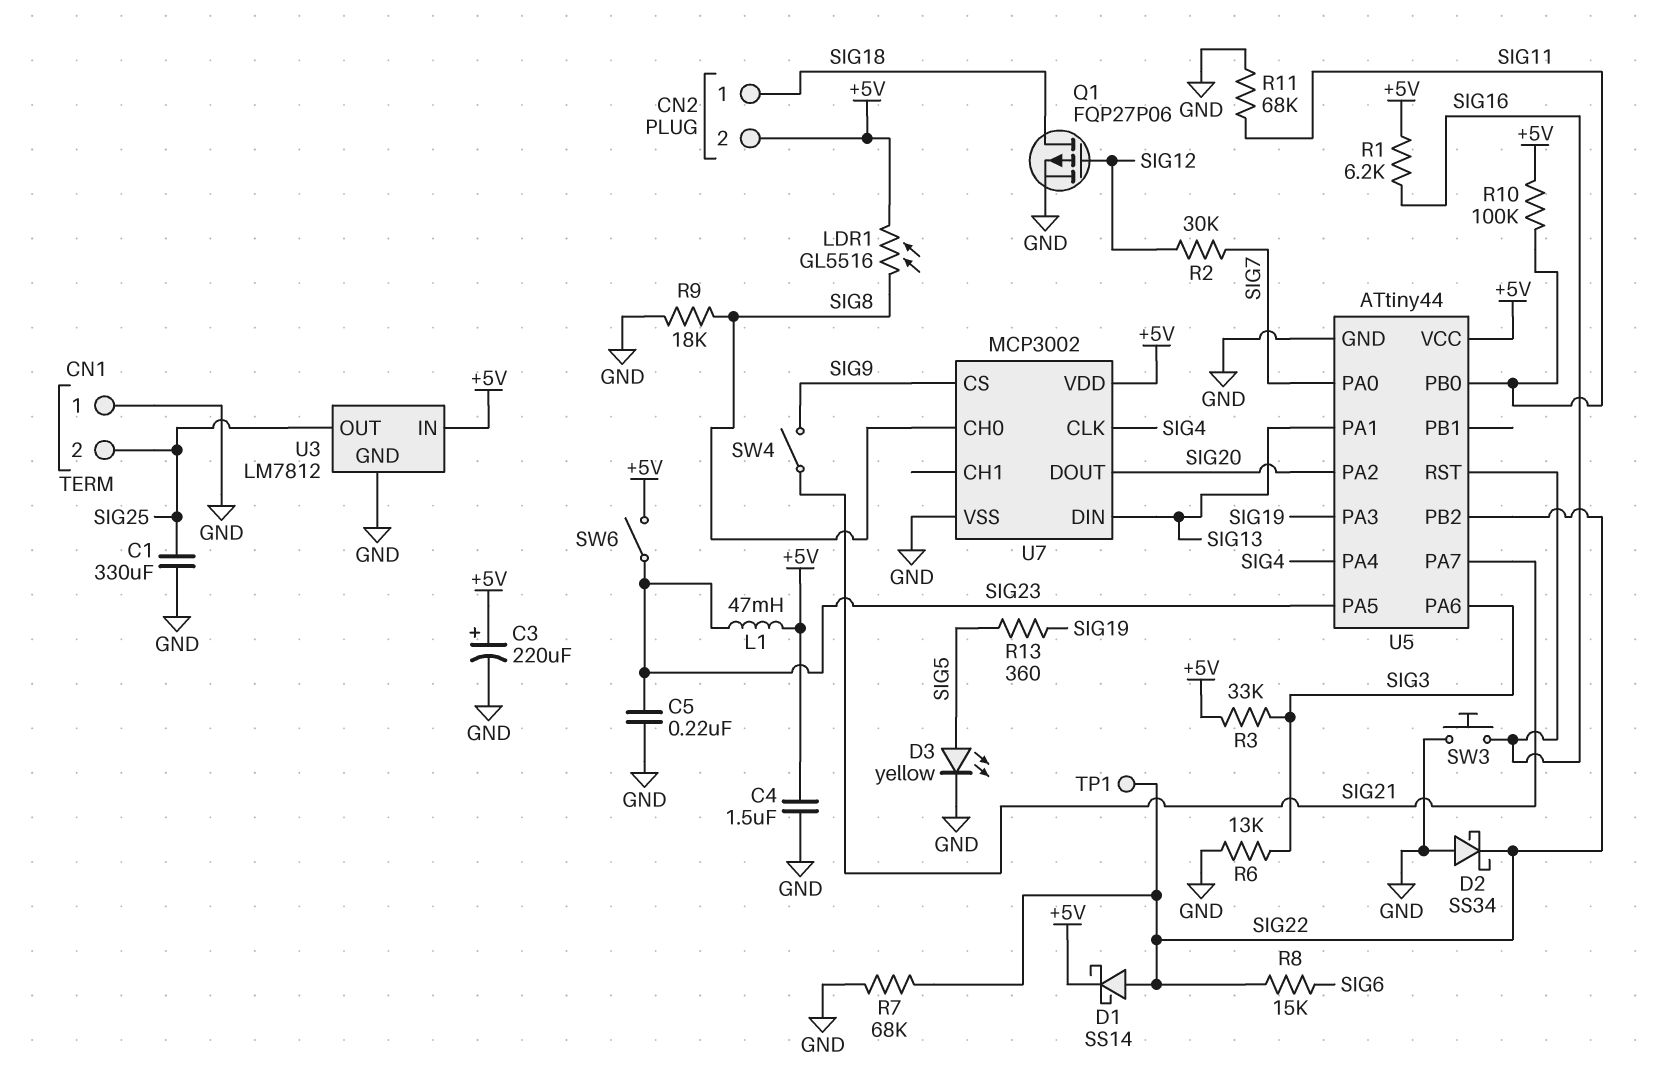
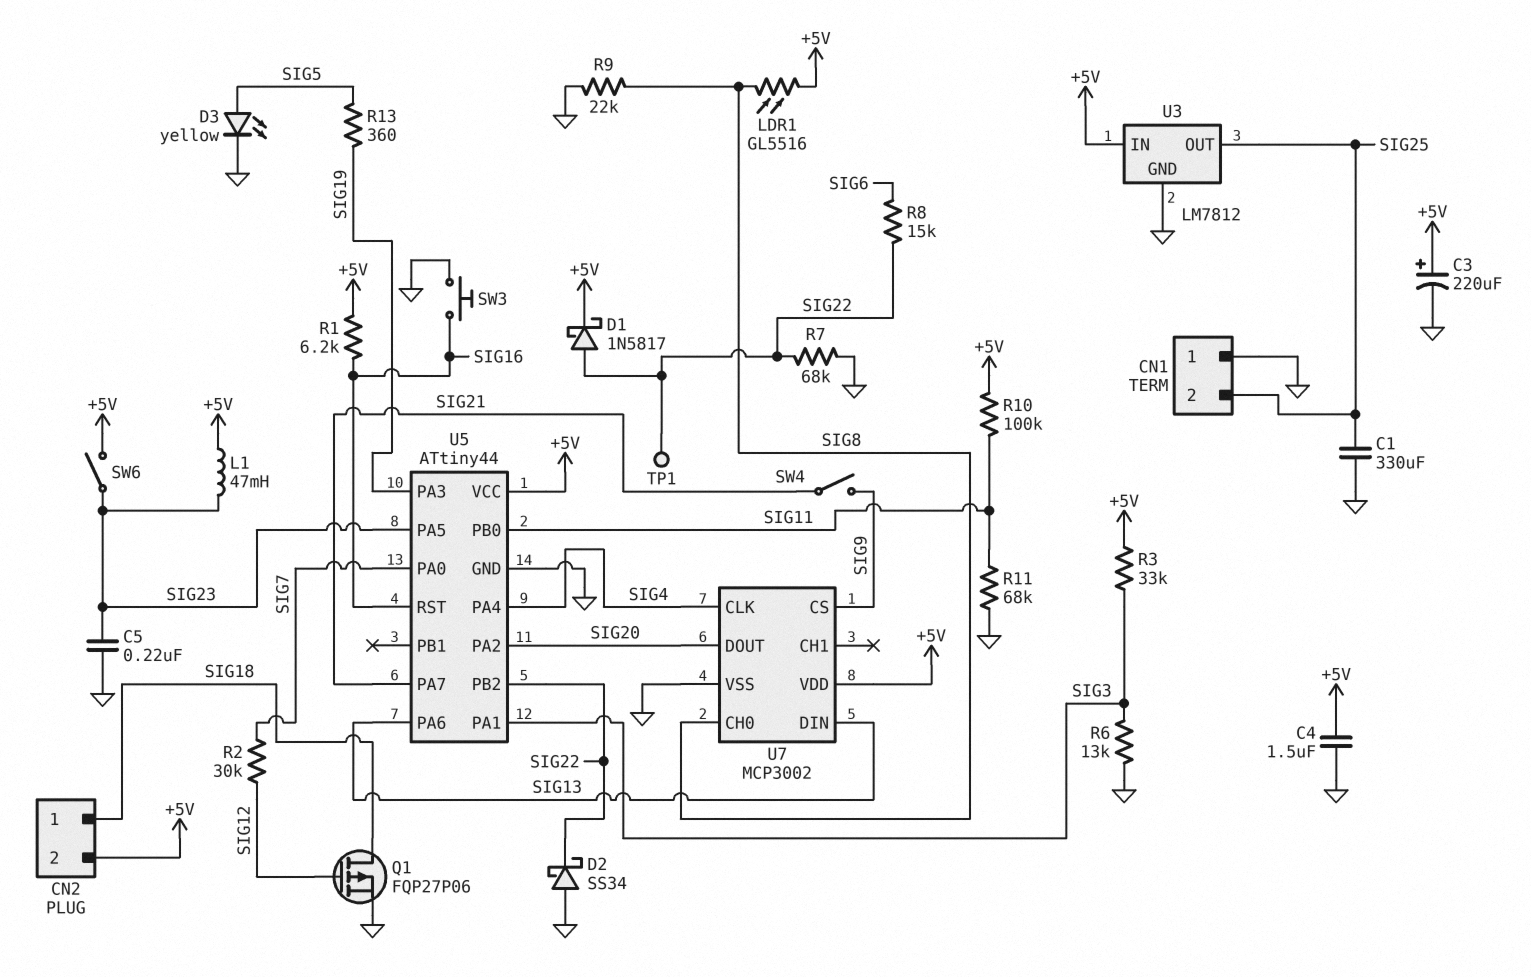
D1: schottky SS14 (A SIG22, K +5V) -> schottky 1N5817 (A SIG22, K +5V)
R9: 18k (GND, SIG8) -> 22k (GND, SIG8)
U5 pin PA1: SIG13 -> SIG3
U5 pin PA6: SIG3 -> SIG13

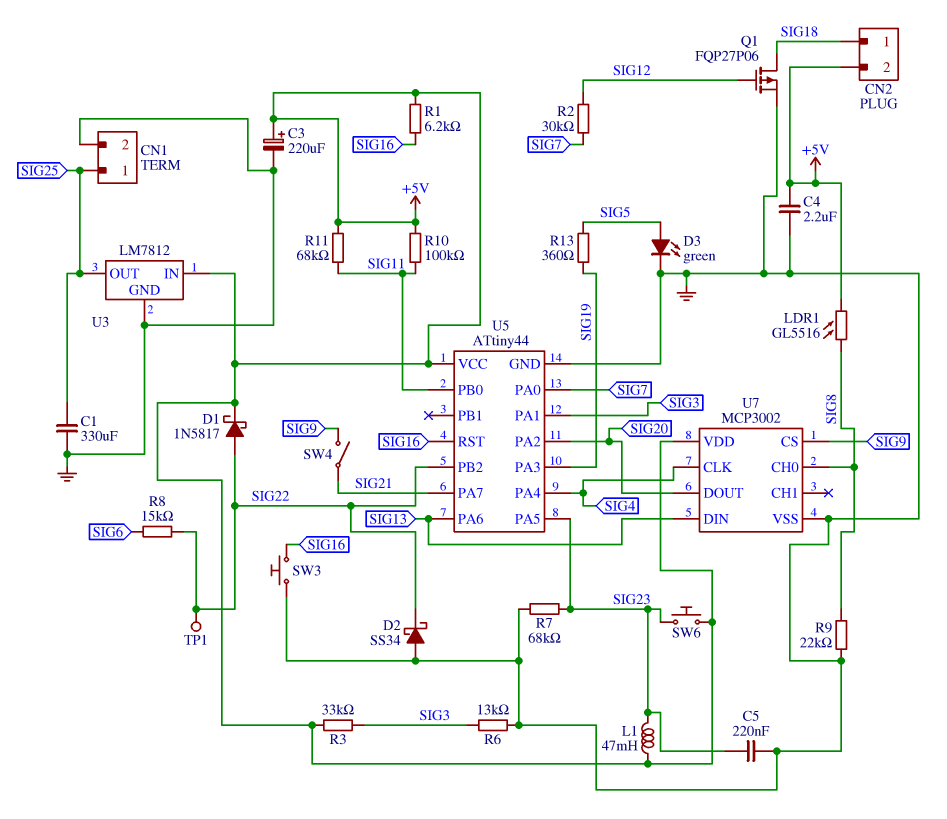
C4: 1.5uF (+5V, GND) -> 2.2uF (+5V, GND)
CN1 pin 1: GND -> SIG25
CN1 pin 2: SIG25 -> GND
D3: LED yellow (A SIG5, K GND) -> LED green (A SIG5, K GND)
R7: 68k (GND, SIG22) -> 68k (GND, SIG23)
R11: 68k (GND, SIG11) -> 68k (+5V, SIG11)
SW6: switch (+5V, SIG23) -> button (+5V, SIG23)

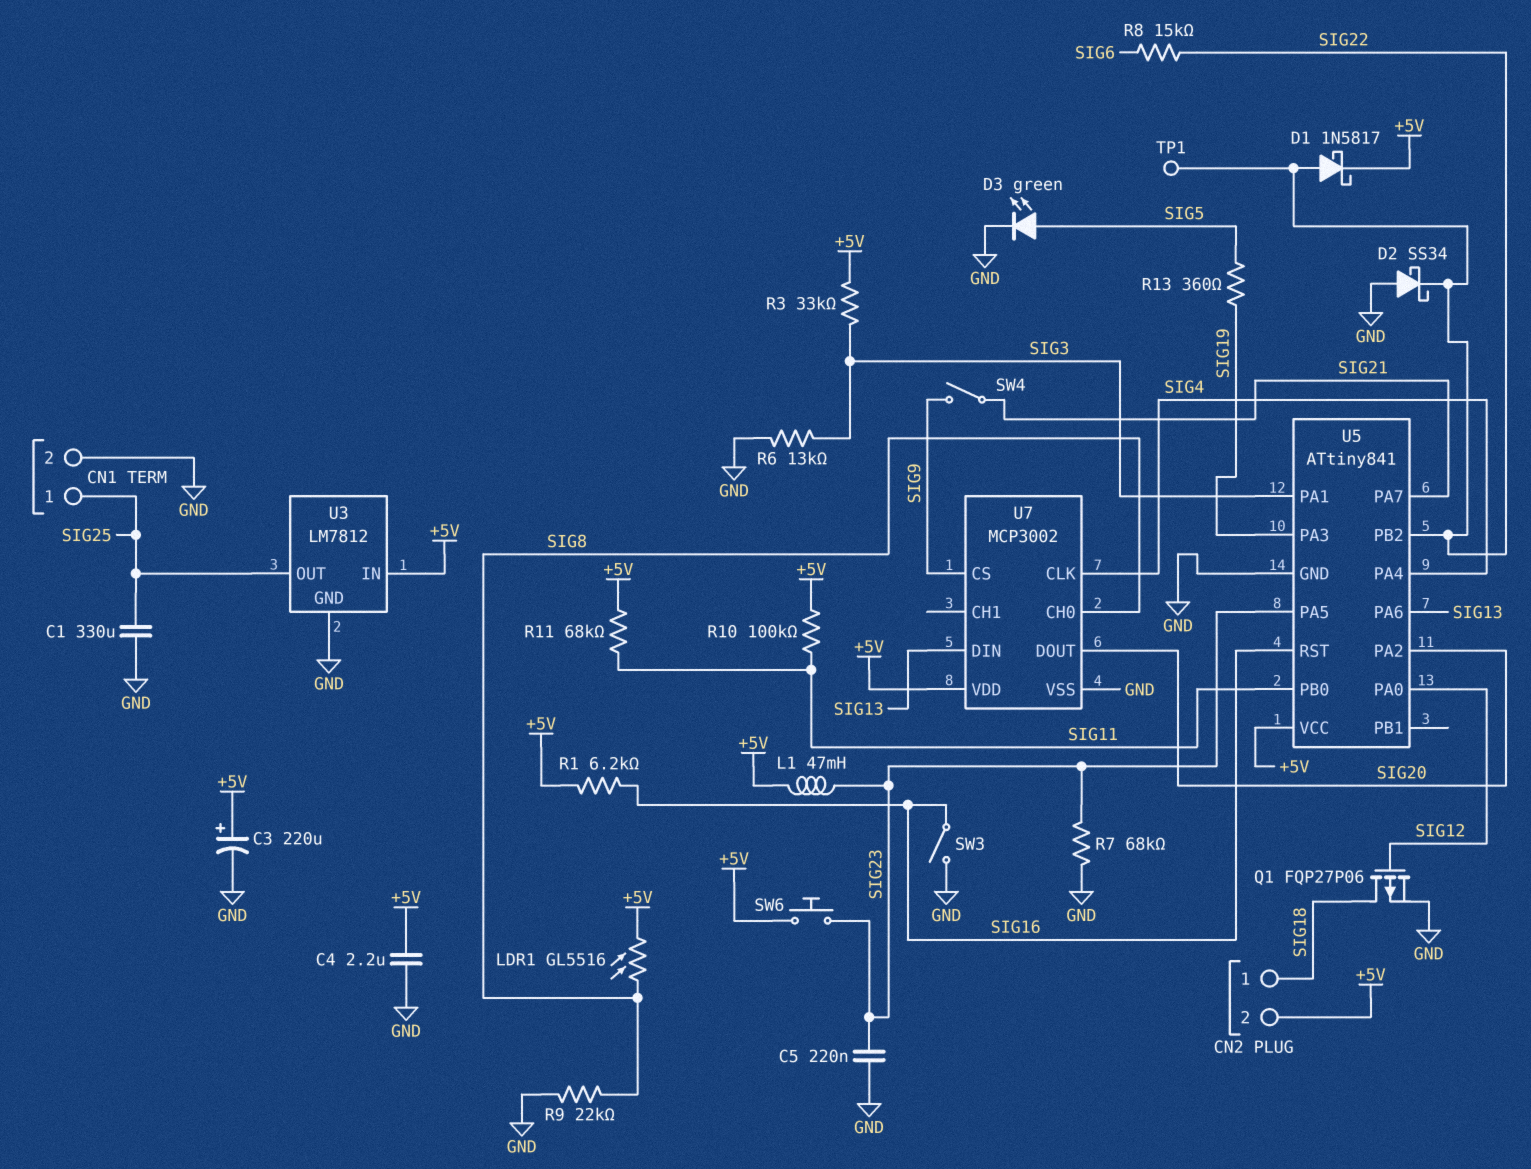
R2: 30k (SIG7, SIG12) -> none
SW3: button (GND, SIG16) -> switch (GND, SIG16)
U5: ATtiny44 -> ATtiny841
U5 pin PA0: SIG7 -> SIG12

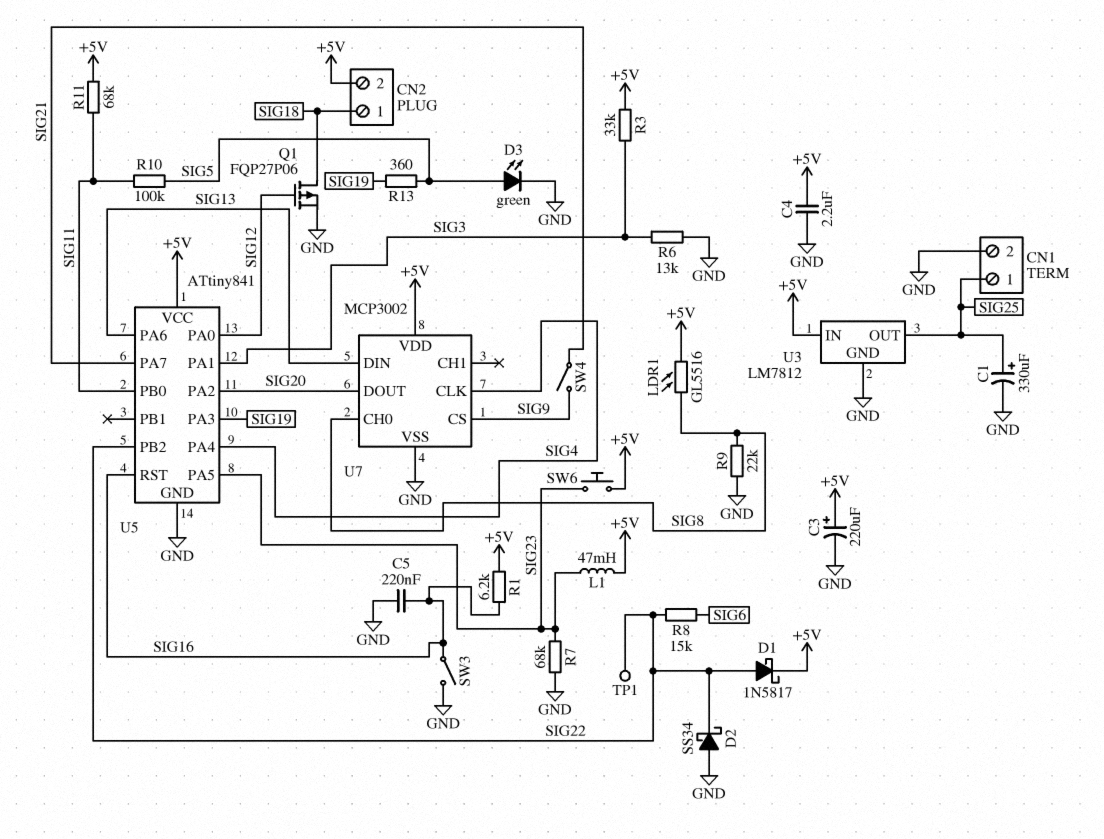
C1: 330uF (GND, SIG25) -> 330uF (plus SIG25, minus GND)
C5: 220nF (GND, SIG23) -> 220nF (GND, SIG16)
R10: 100k (+5V, SIG11) -> 100k (SIG5, SIG11)

